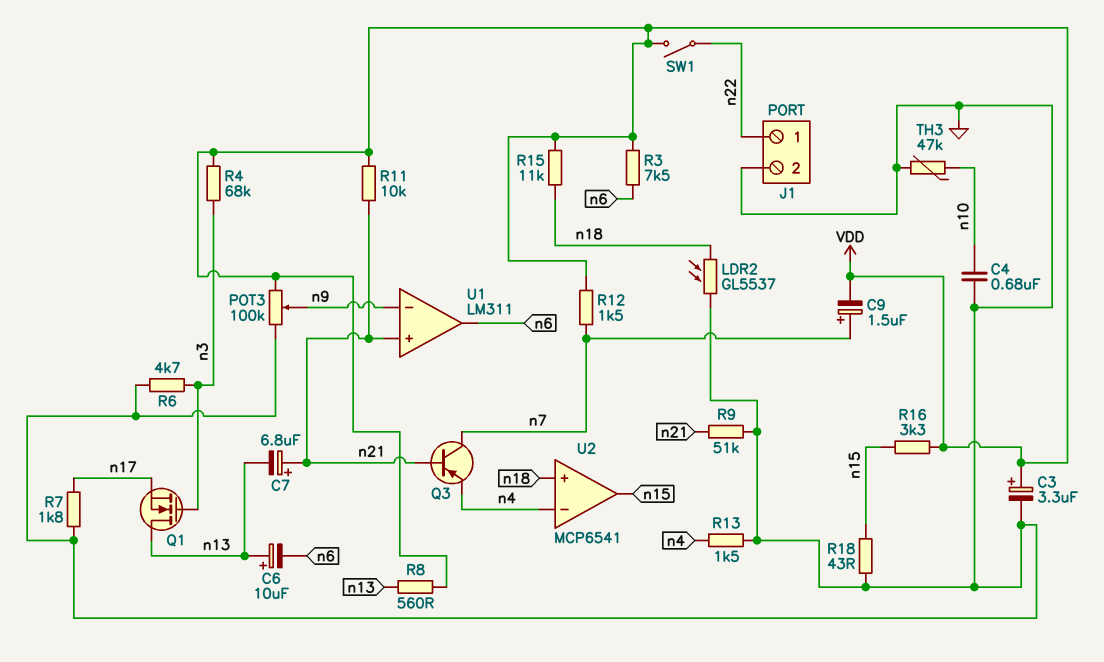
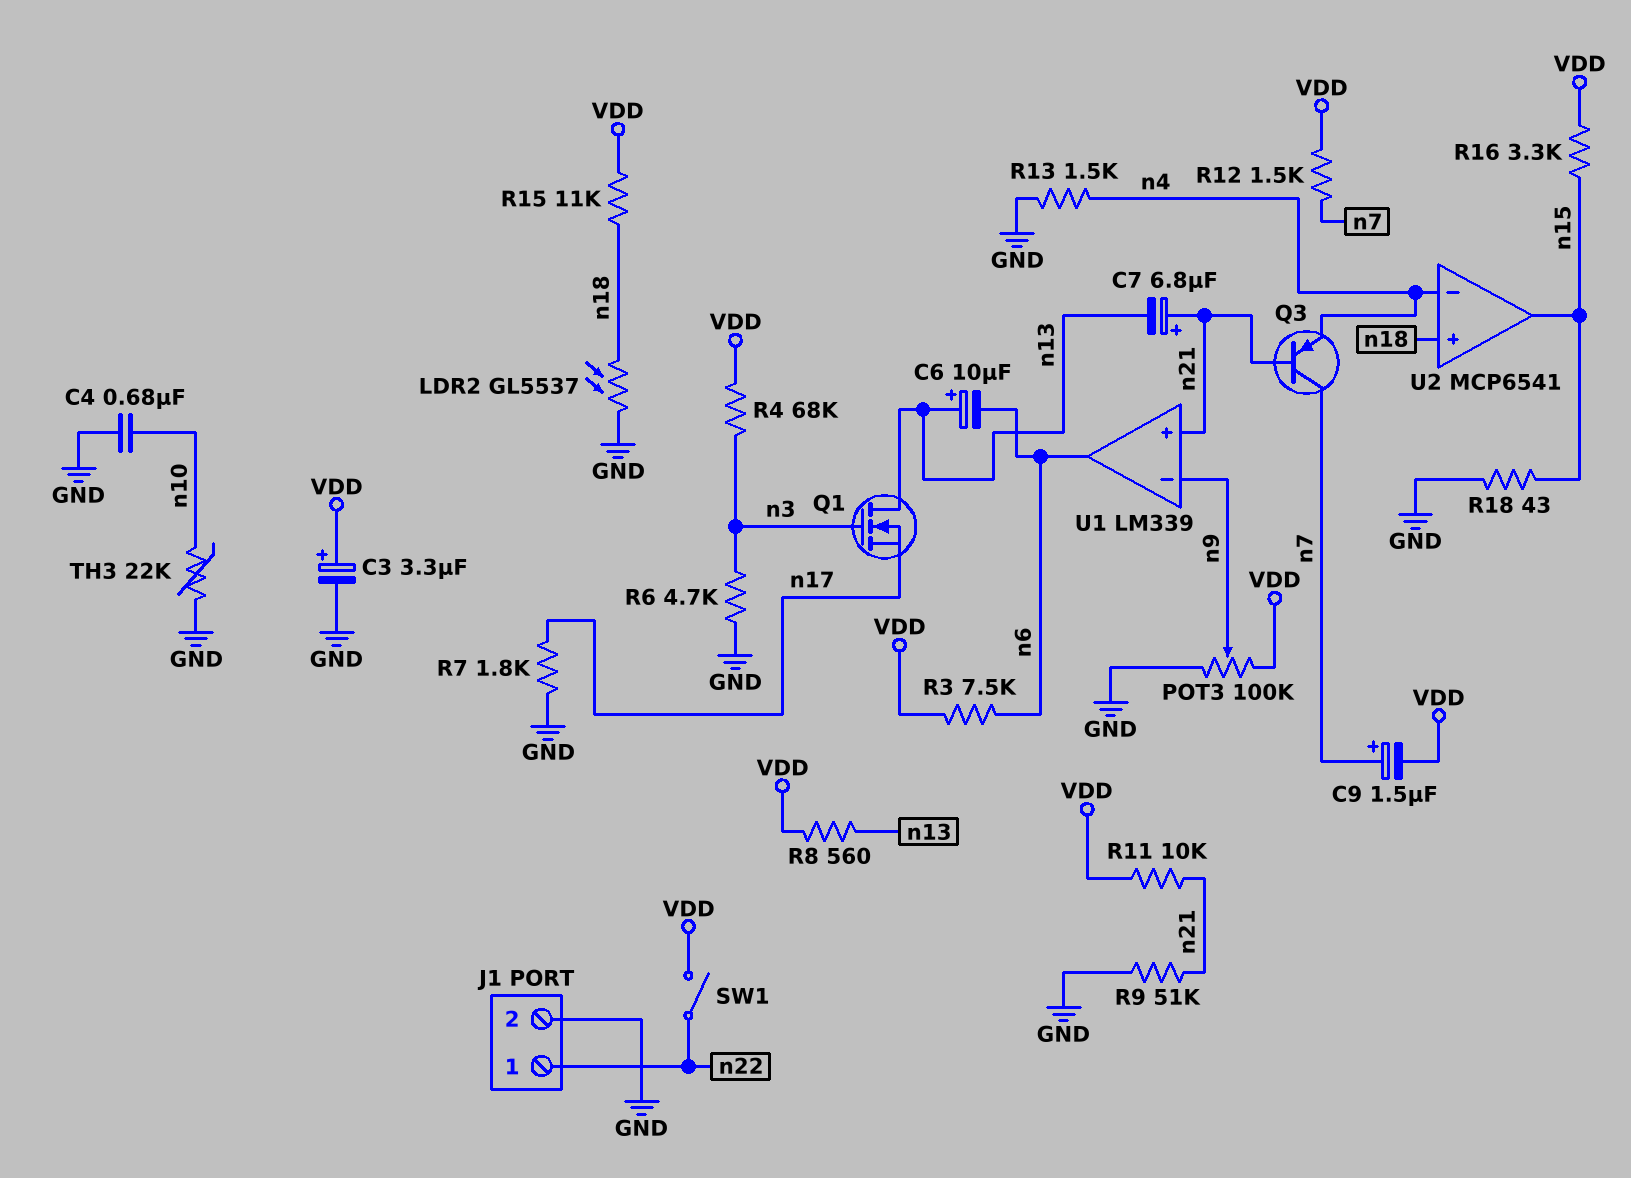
TH3: 47k (GND, n10) -> 22k (GND, n10)
U1: LM311 -> LM339

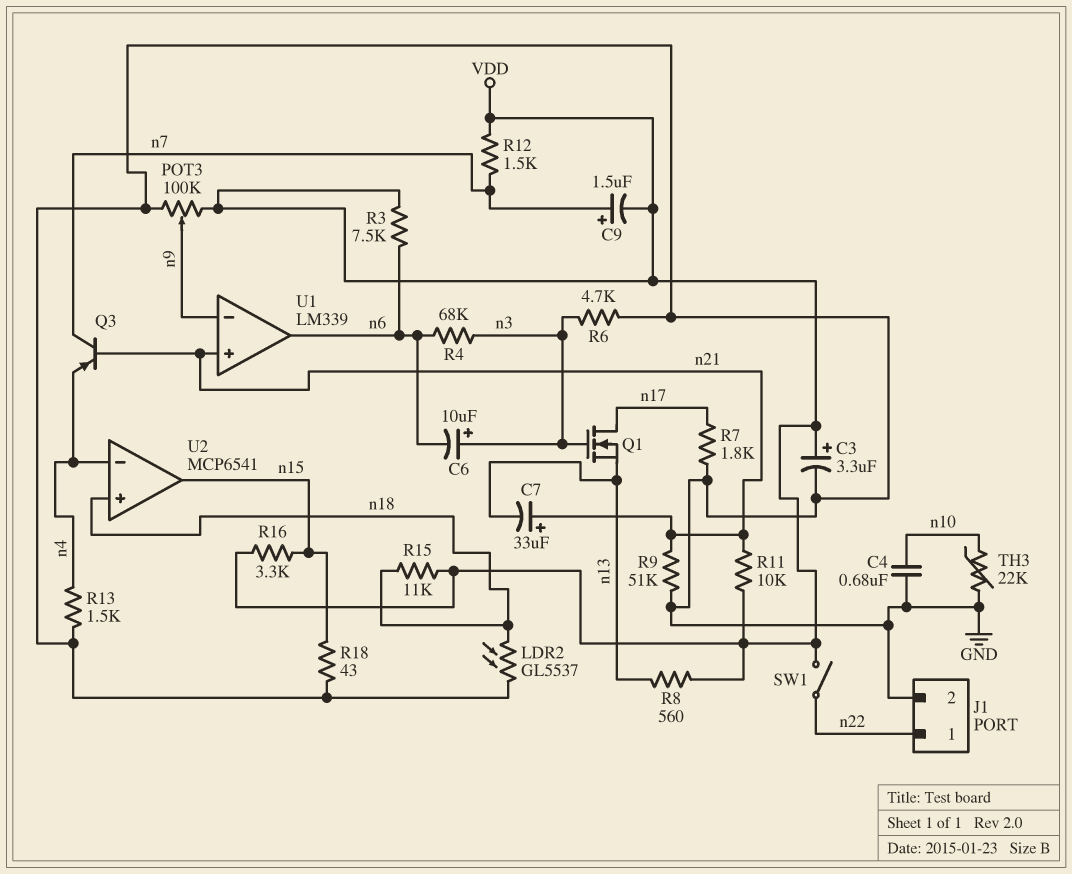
C6: 10uF (plus n13, minus n6) -> 10uF (plus n3, minus n6)
C7: 6.8uF (plus n21, minus n13) -> 33uF (plus n21, minus n13)
Q1: NMOS (G n3, D n13, S n17) -> NMOS (G n3, D n17, S n13)
R4: 68k (VDD, n3) -> 68k (n3, n6)

